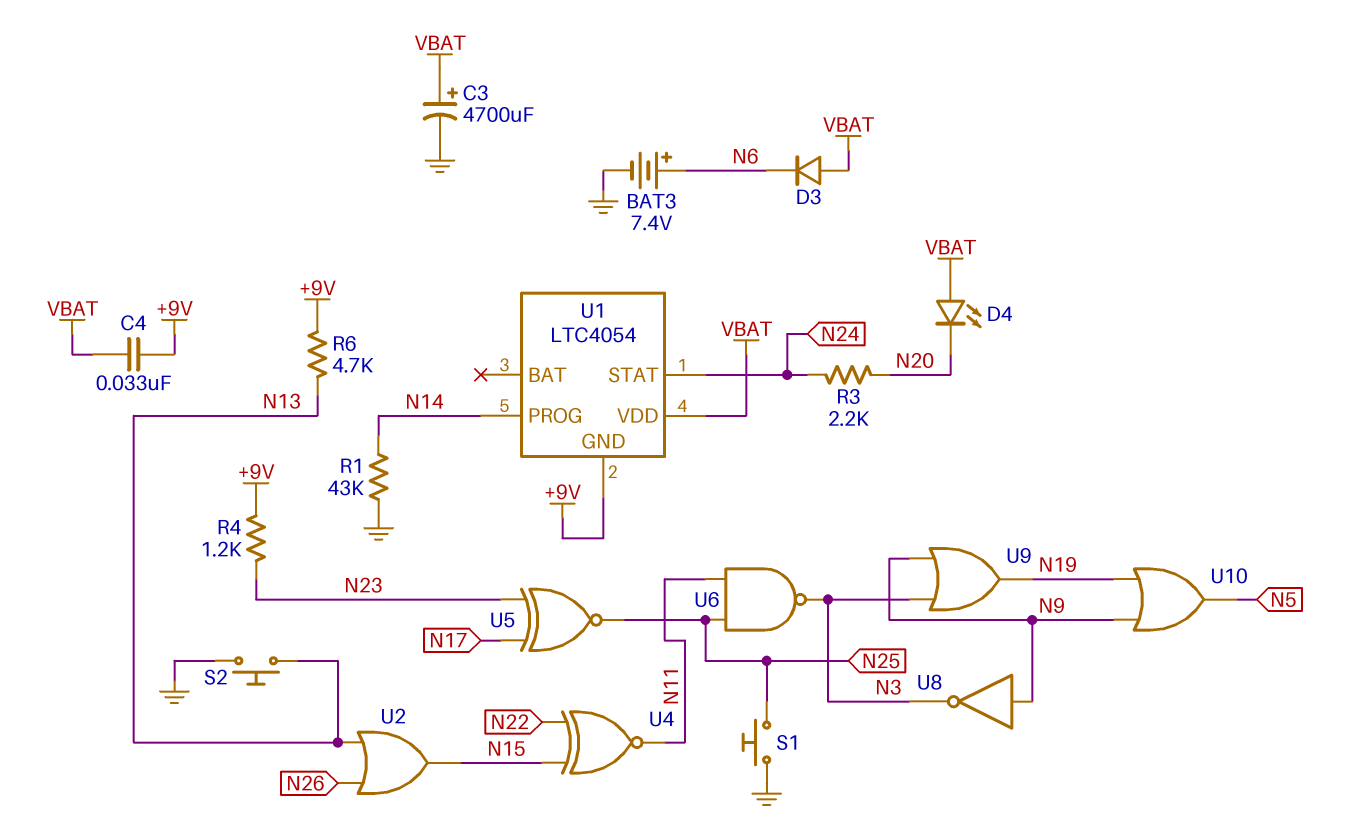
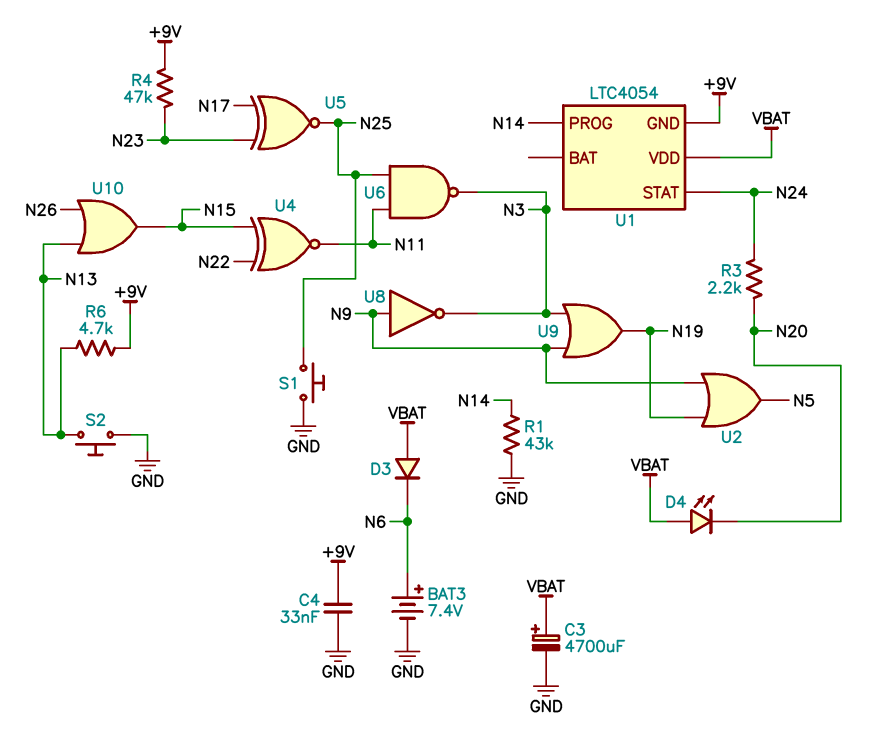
C4: 33nF (+9V, VBAT) -> 33nF (+9V, GND)
R4: 1.2k (+9V, N23) -> 47k (+9V, N23)
U2: OR (in N13, in N26, out N15) -> OR (in N9, in N19, out N5)
U10: OR (in N9, in N19, out N5) -> OR (in N13, in N26, out N15)

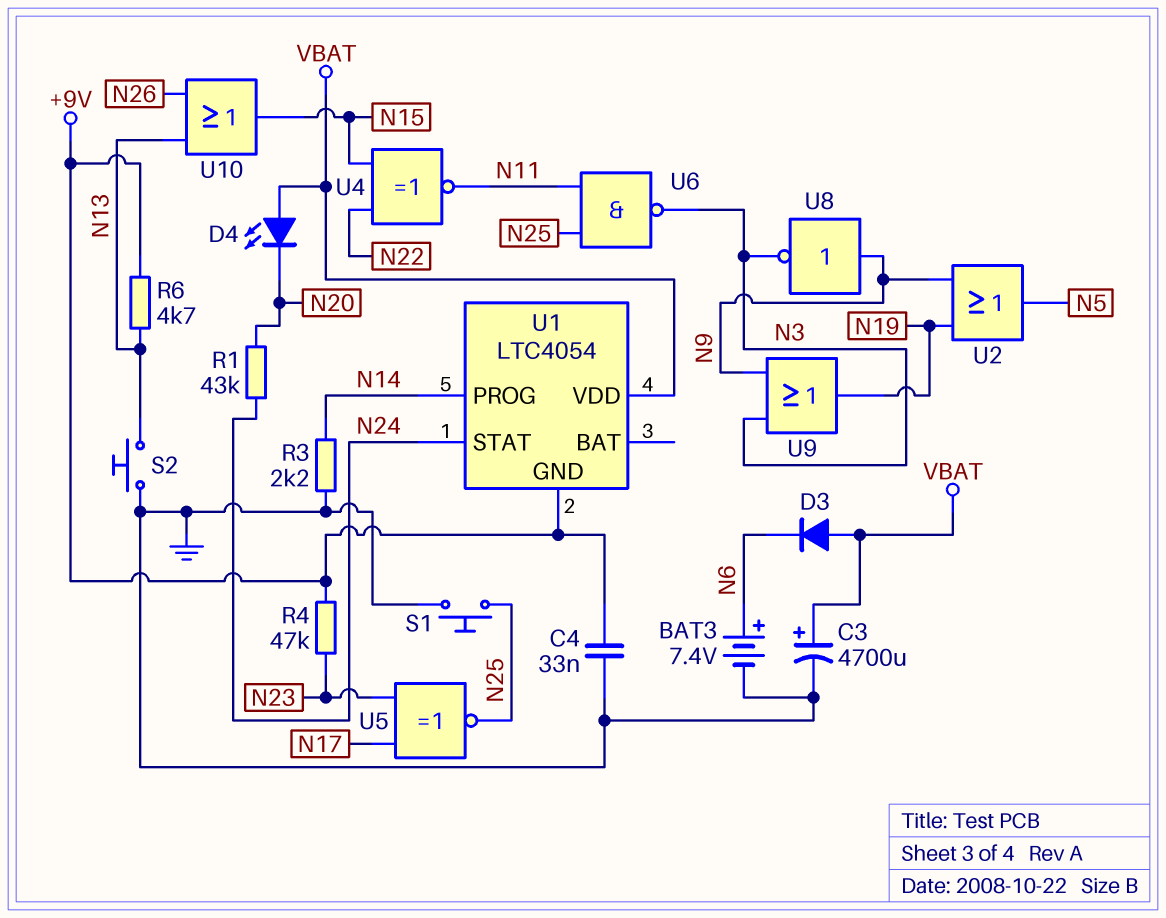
R1: 43k (GND, N14) -> 43k (N20, N24)
R3: 2.2k (N20, N24) -> 2.2k (GND, N14)

